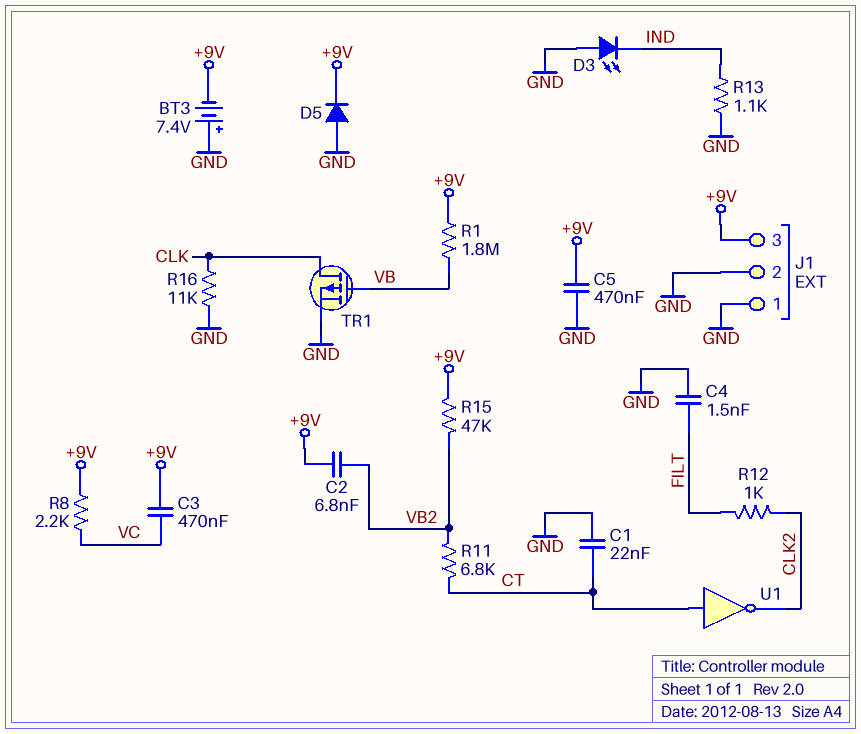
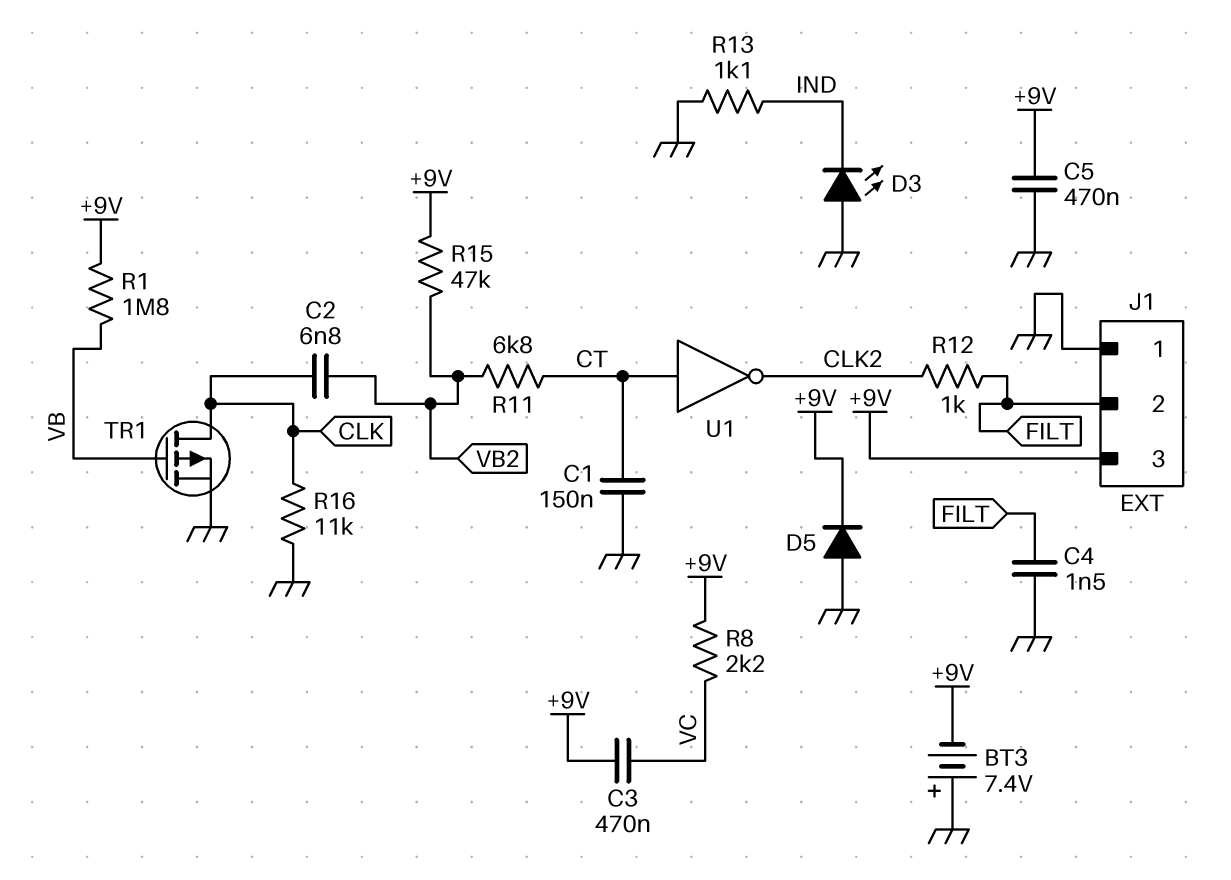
C1: 22nF (CT, GND) -> 150nF (CT, GND)
C2: 6.8nF (+9V, VB2) -> 6.8nF (CLK, VB2)
J1 pin 2: GND -> FILT

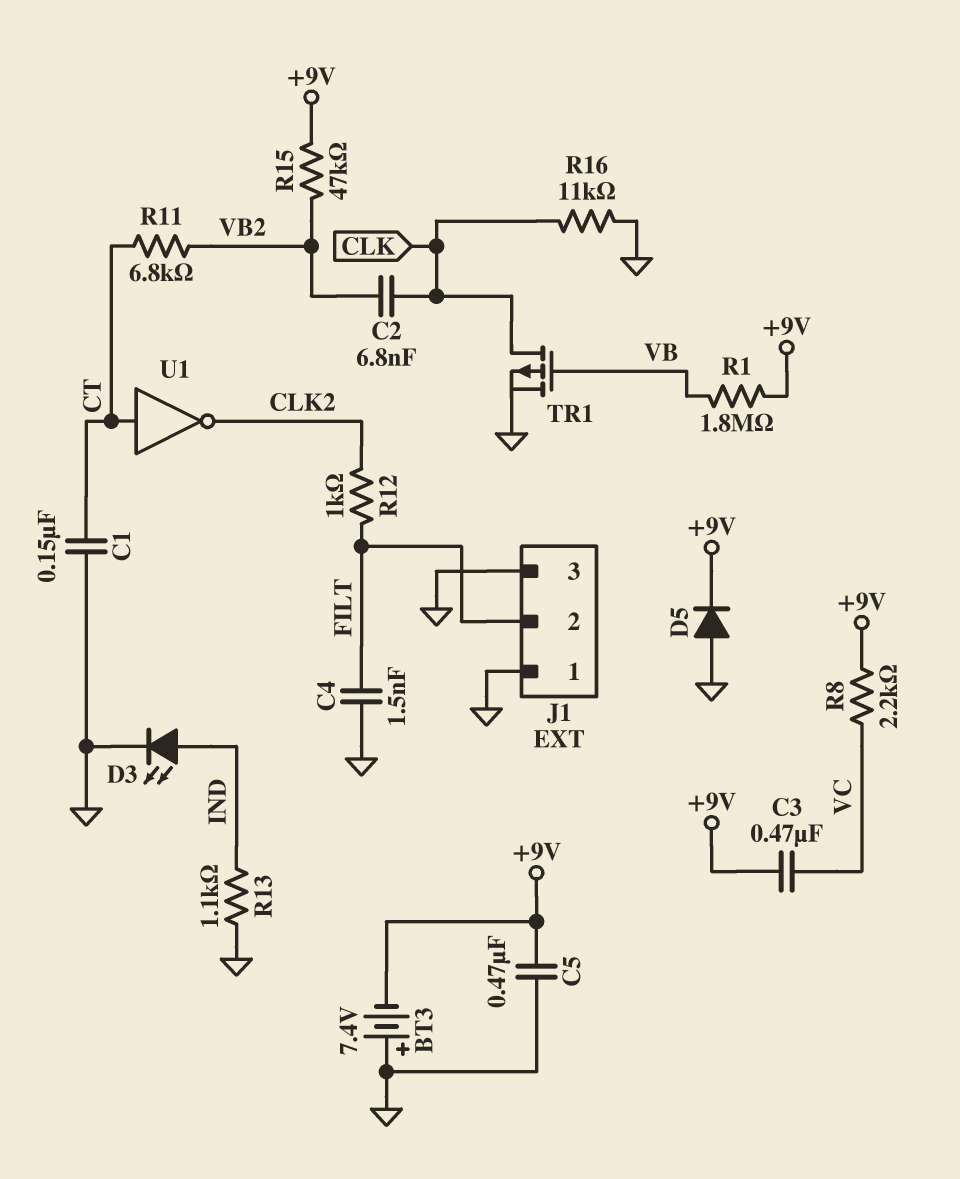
D3: LED (A GND, K IND) -> LED (A IND, K GND)
J1 pin 3: +9V -> GND

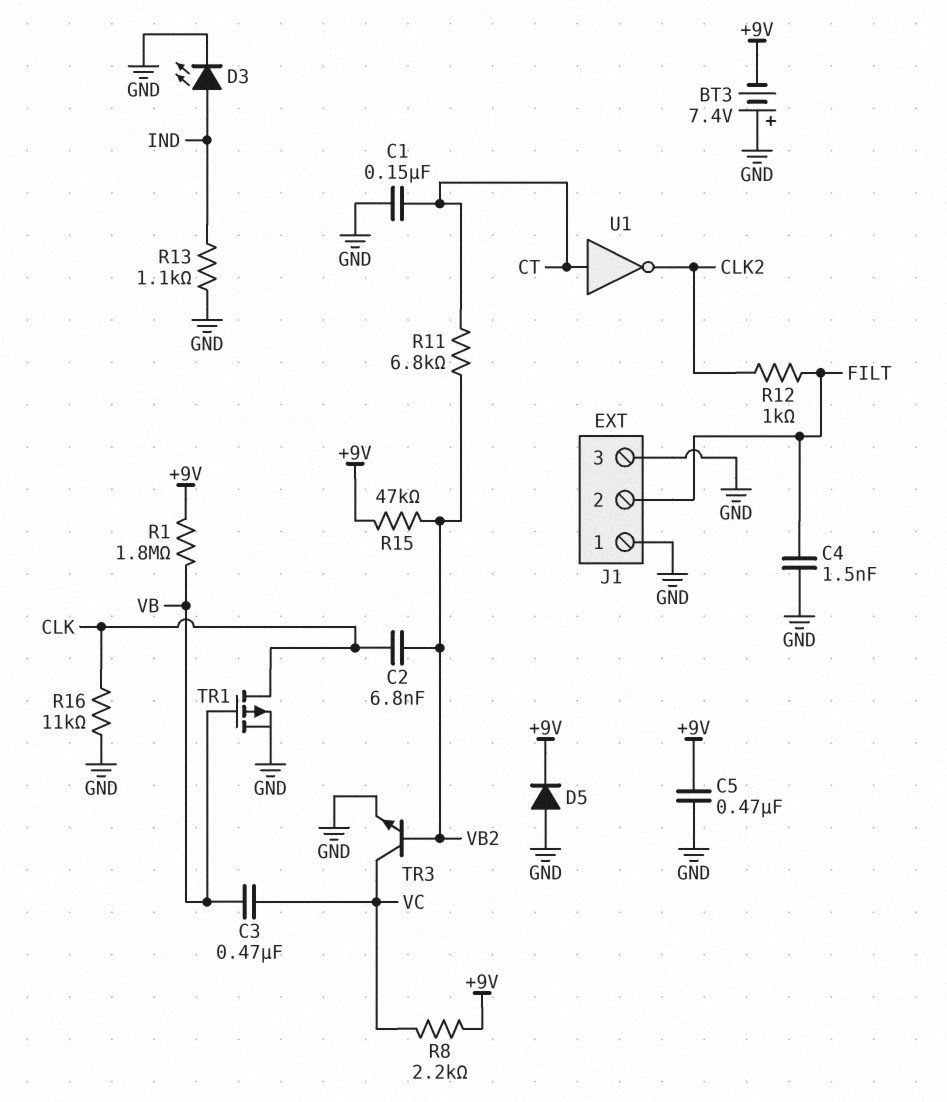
C3: 470nF (+9V, VC) -> 470nF (VB, VC)
TR3: none -> NPN (B VB2, C VC, E GND)

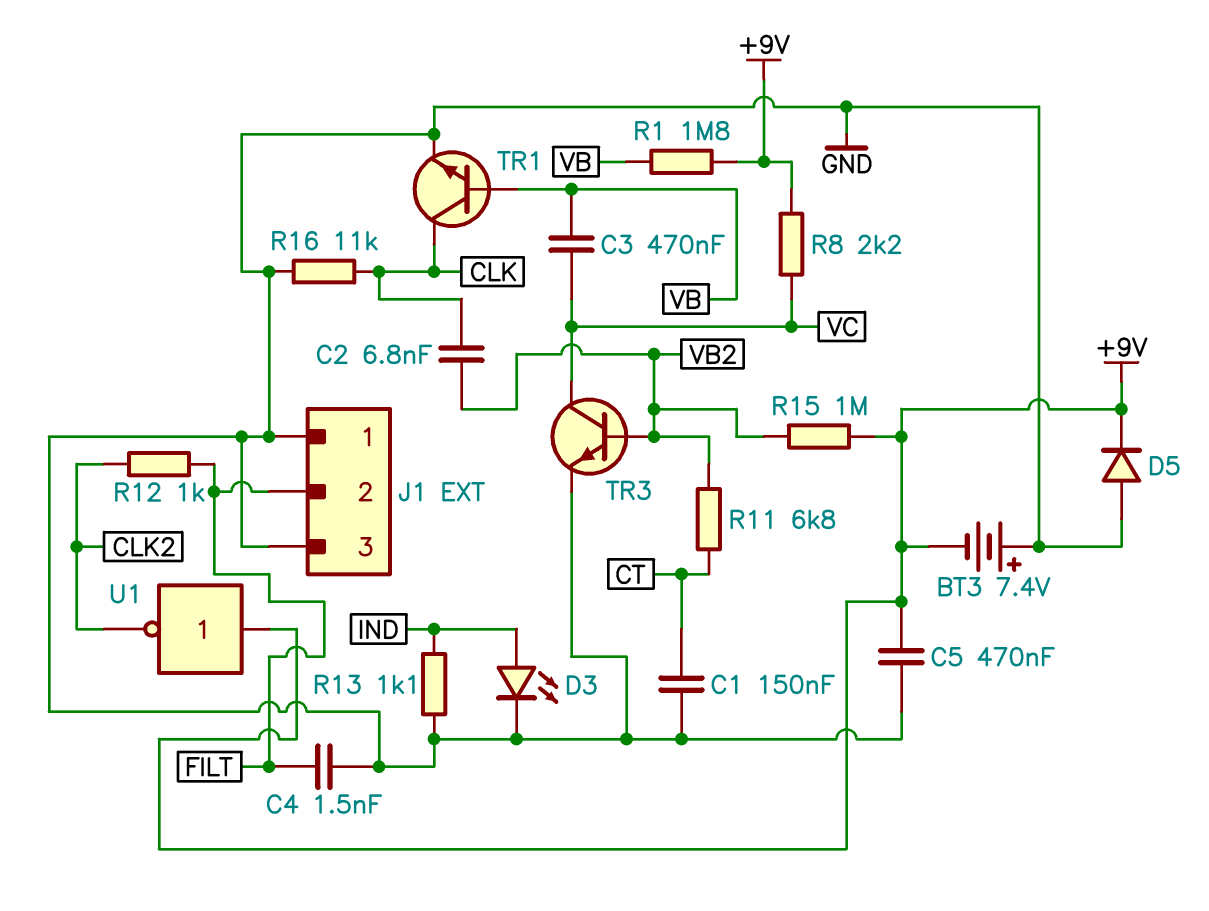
R15: 47k (+9V, VB2) -> 1M (+9V, VB2)
TR1: PMOS (G VB, D CLK, S GND) -> NPN (B VB, C CLK, E GND)
U1: NOT (in CT, out CLK2) -> NOT (in +9V, out CLK2)

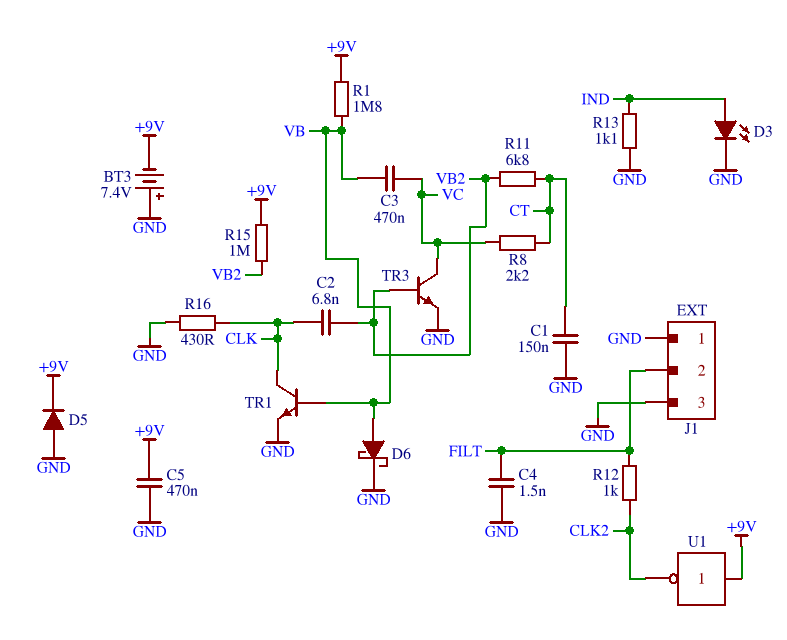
D6: none -> schottky (A VB, K GND)
R8: 2.2k (+9V, VC) -> 2.2k (CT, VC)
R16: 11k (CLK, GND) -> 430 (CLK, GND)

